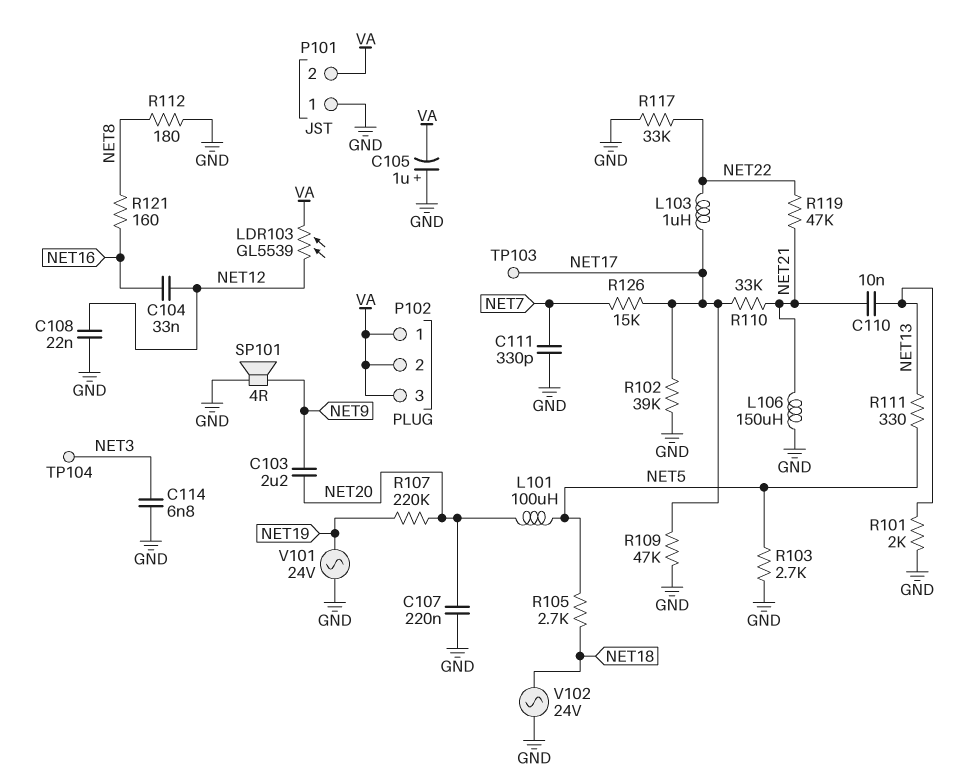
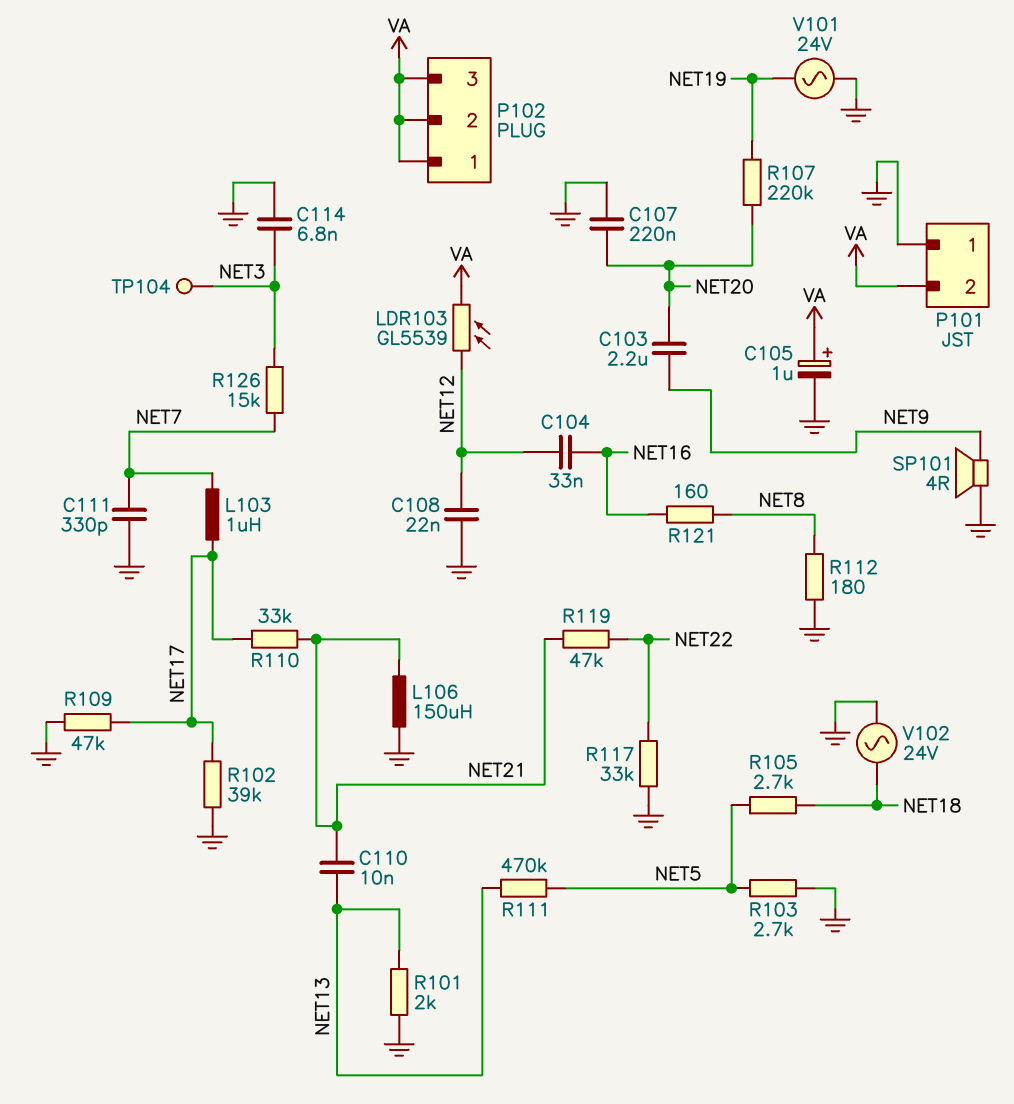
C105: 1uF (plus GND, minus VA) -> 1uF (plus VA, minus GND)
L101: 100uH (NET5, NET20) -> none
L103: 1uH (NET17, NET22) -> 1uH (NET7, NET17)
R111: 330 (NET5, NET13) -> 470k (NET5, NET13)
R126: 15k (NET7, NET17) -> 15k (NET3, NET7)
TP103: test point (NET17) -> none

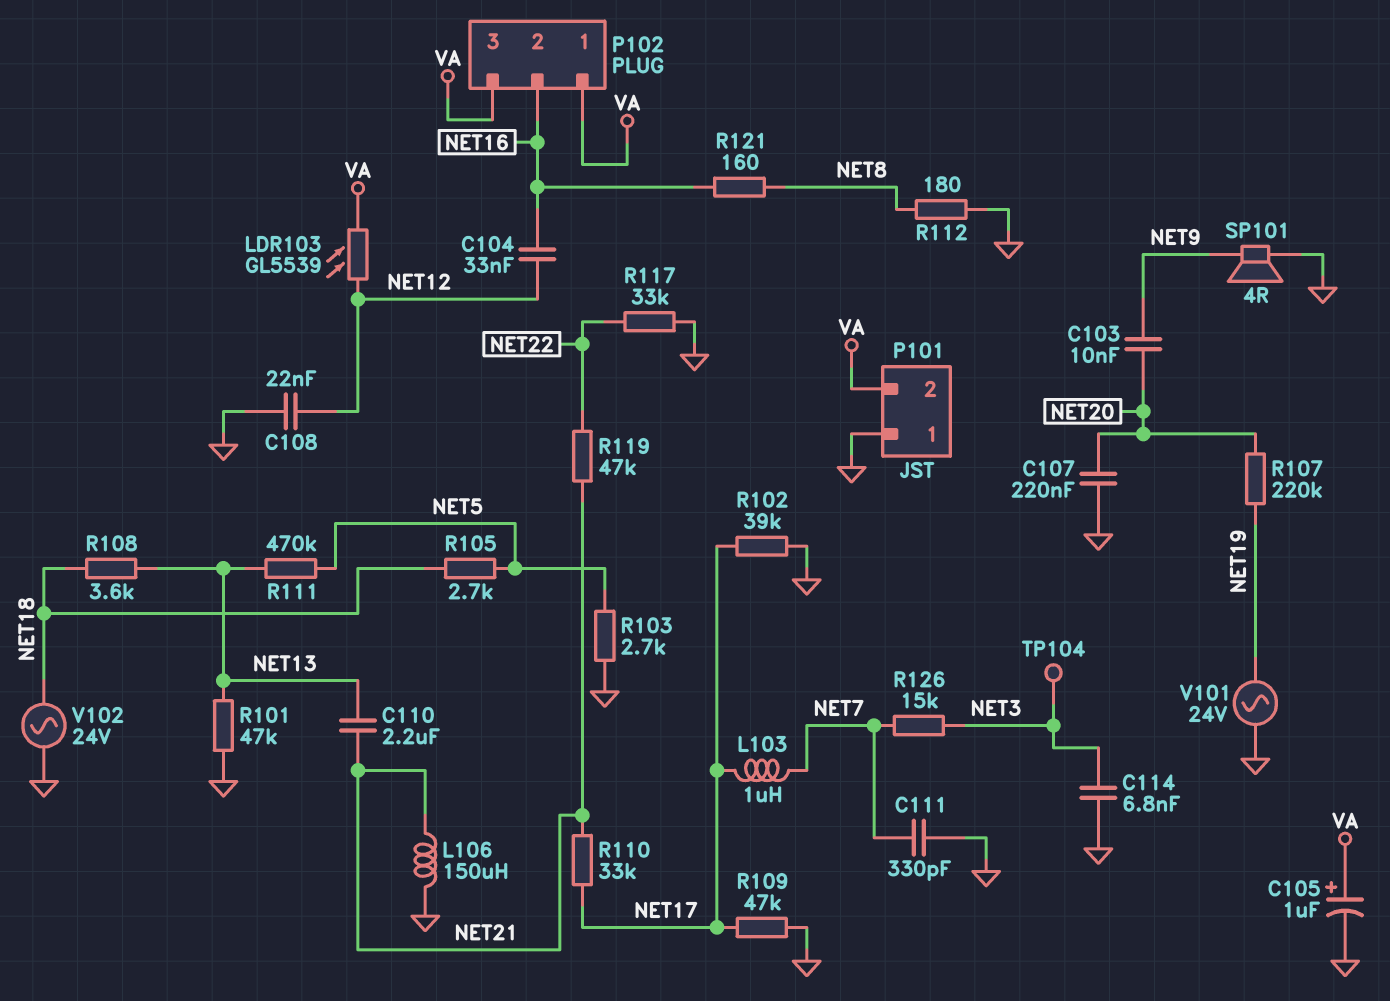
C103: 2.2uF (NET9, NET20) -> 10nF (NET9, NET20)
C110: 10nF (NET13, NET21) -> 2.2uF (NET13, NET21)
P102 pin 2: VA -> NET16
R101: 2k (GND, NET13) -> 47k (GND, NET13)
R108: none -> 3.6k (NET13, NET18)

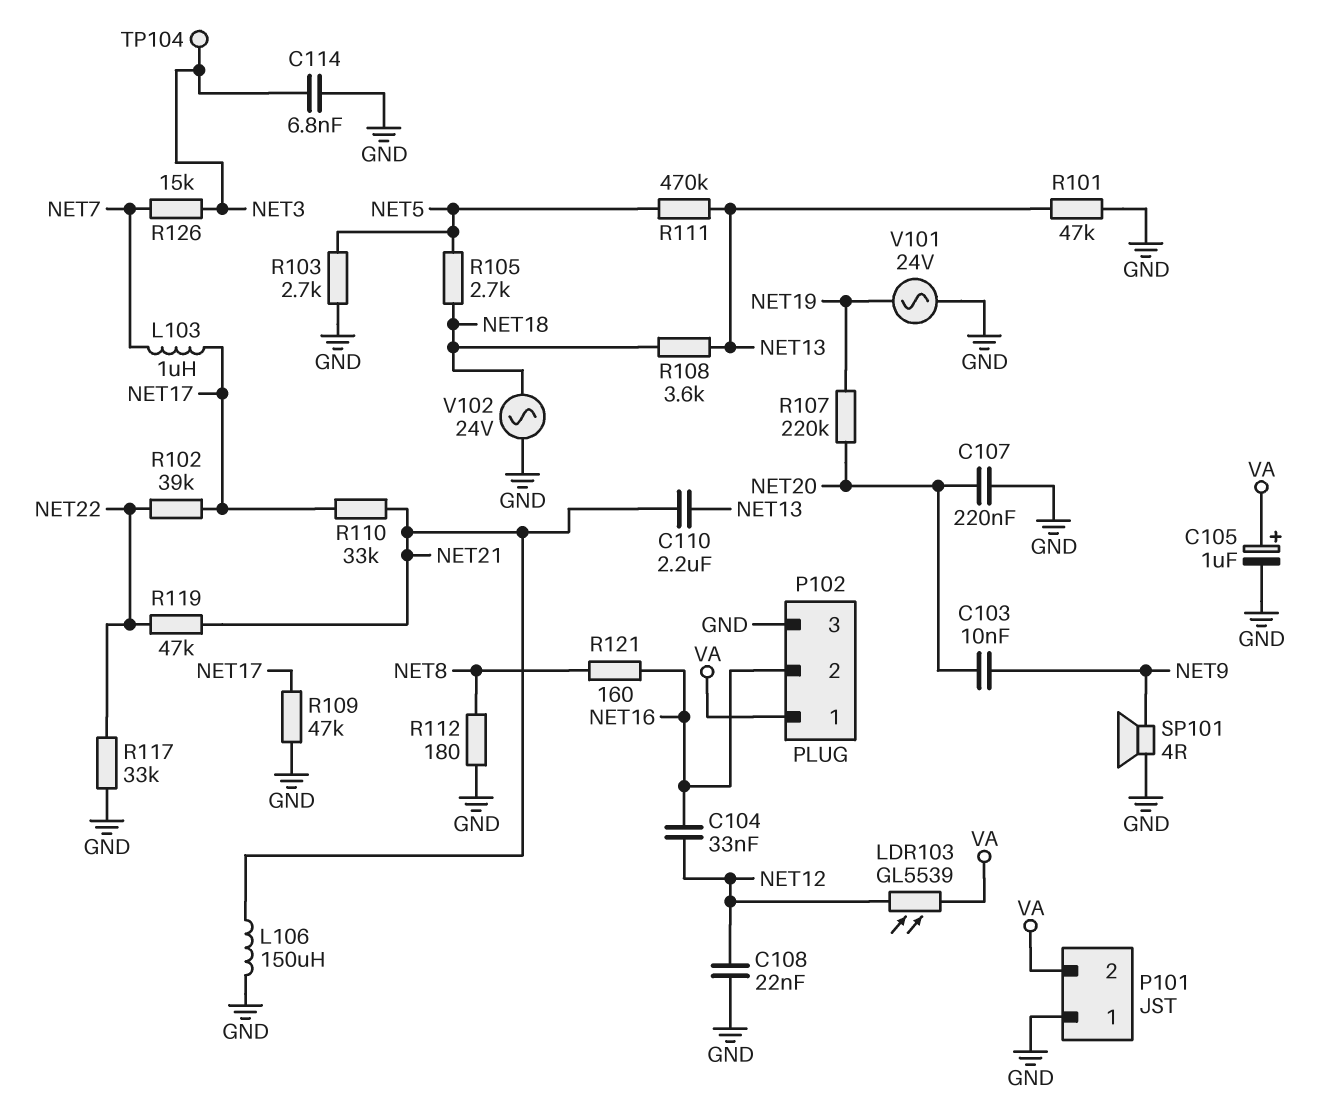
C111: 330pF (GND, NET7) -> none
P102 pin 3: VA -> GND
R102: 39k (GND, NET17) -> 39k (NET17, NET22)

